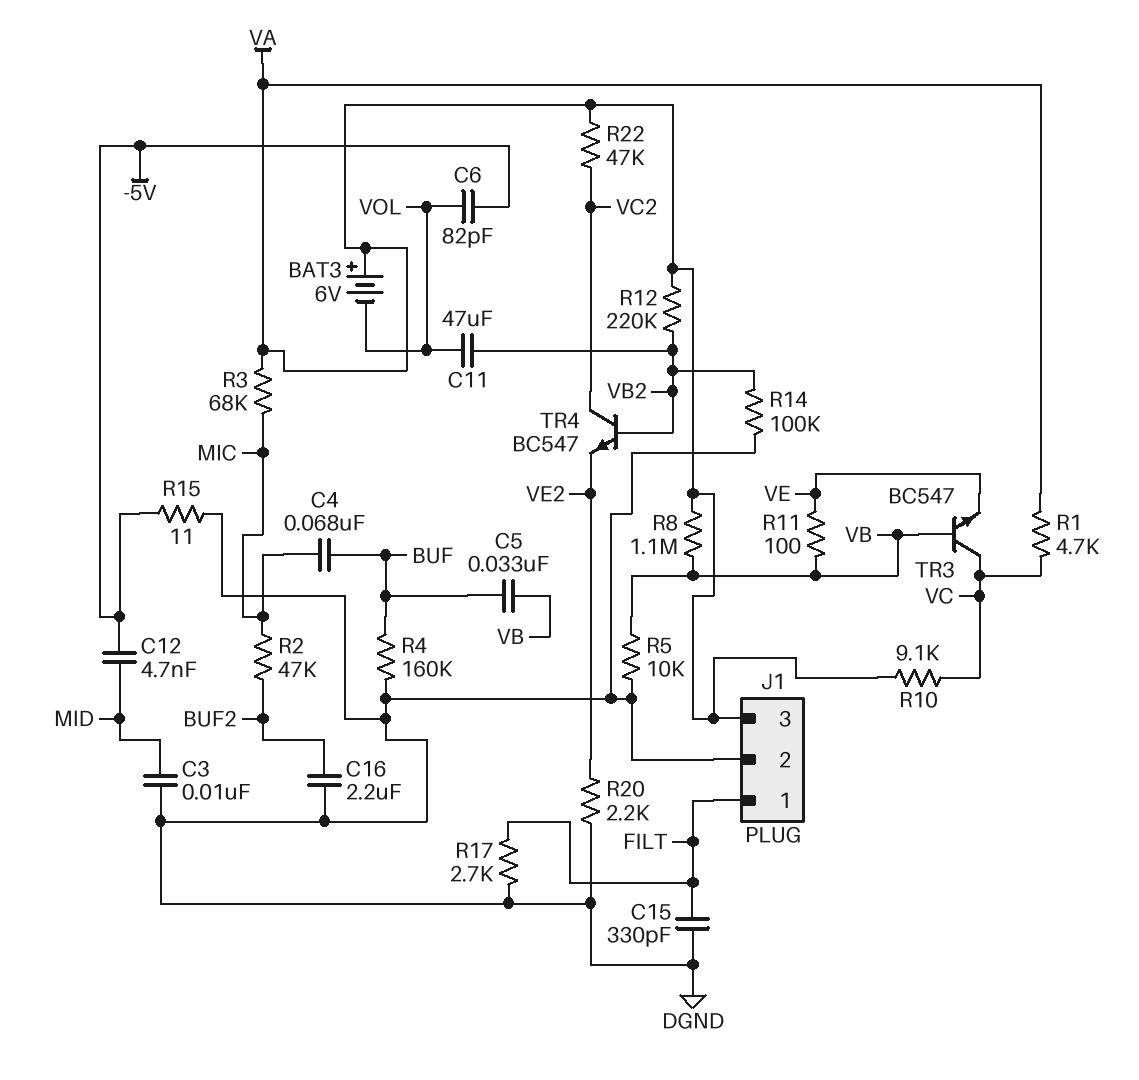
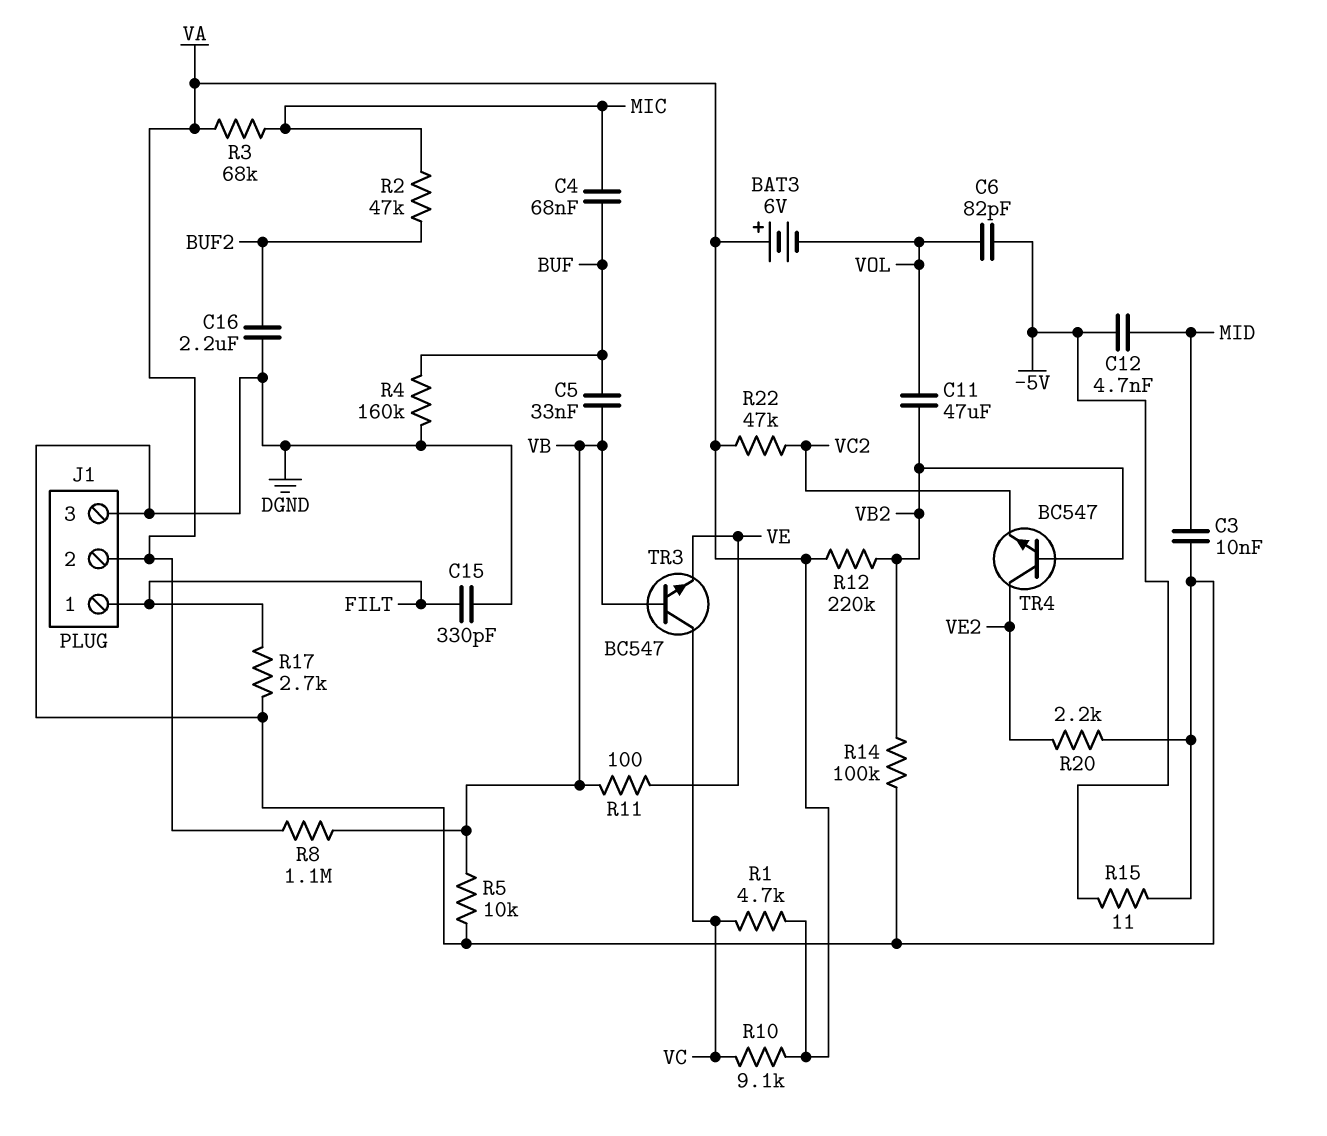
J1 pin 2: DGND -> VA
J1 pin 3: VA -> DGND
TR4: NPN BC547 (B VB2, C VC2, E VE2) -> NPN BC547 (B VB2, C VE2, E VC2)

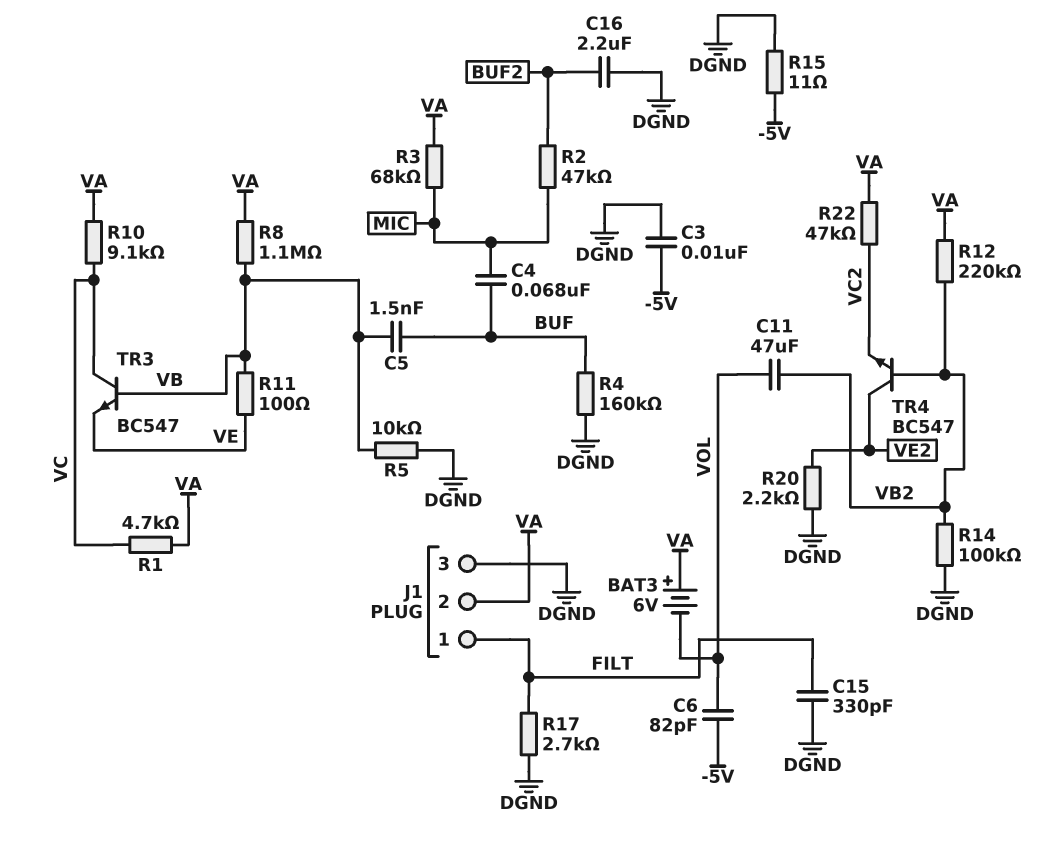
C3: 10nF (DGND, MID) -> 10nF (-5V, DGND)
C5: 33nF (BUF, VB) -> 1.5nF (BUF, VB)
C12: 4.7nF (-5V, MID) -> none

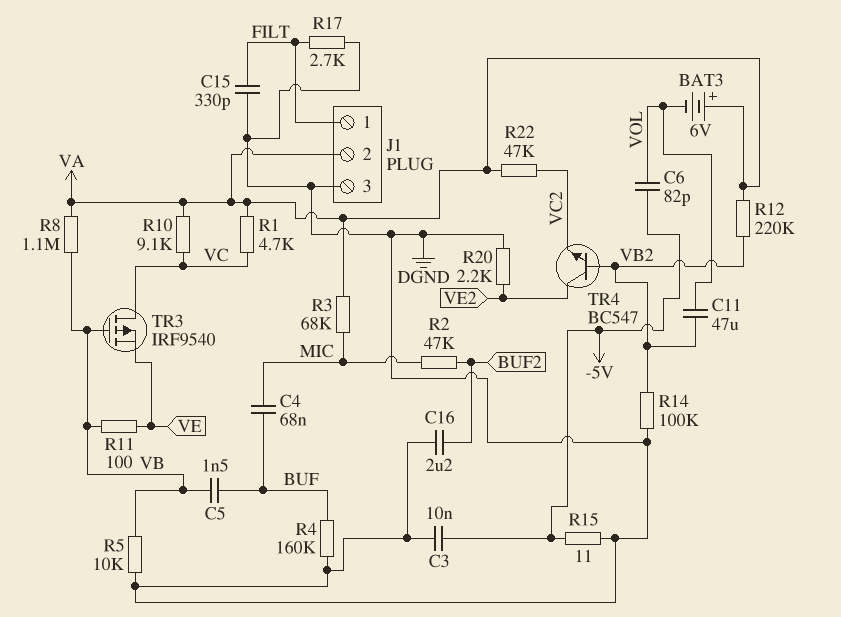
TR3: NPN BC547 (B VB, C VC, E VE) -> PMOS IRF9540 (G VB, D VC, S VE)

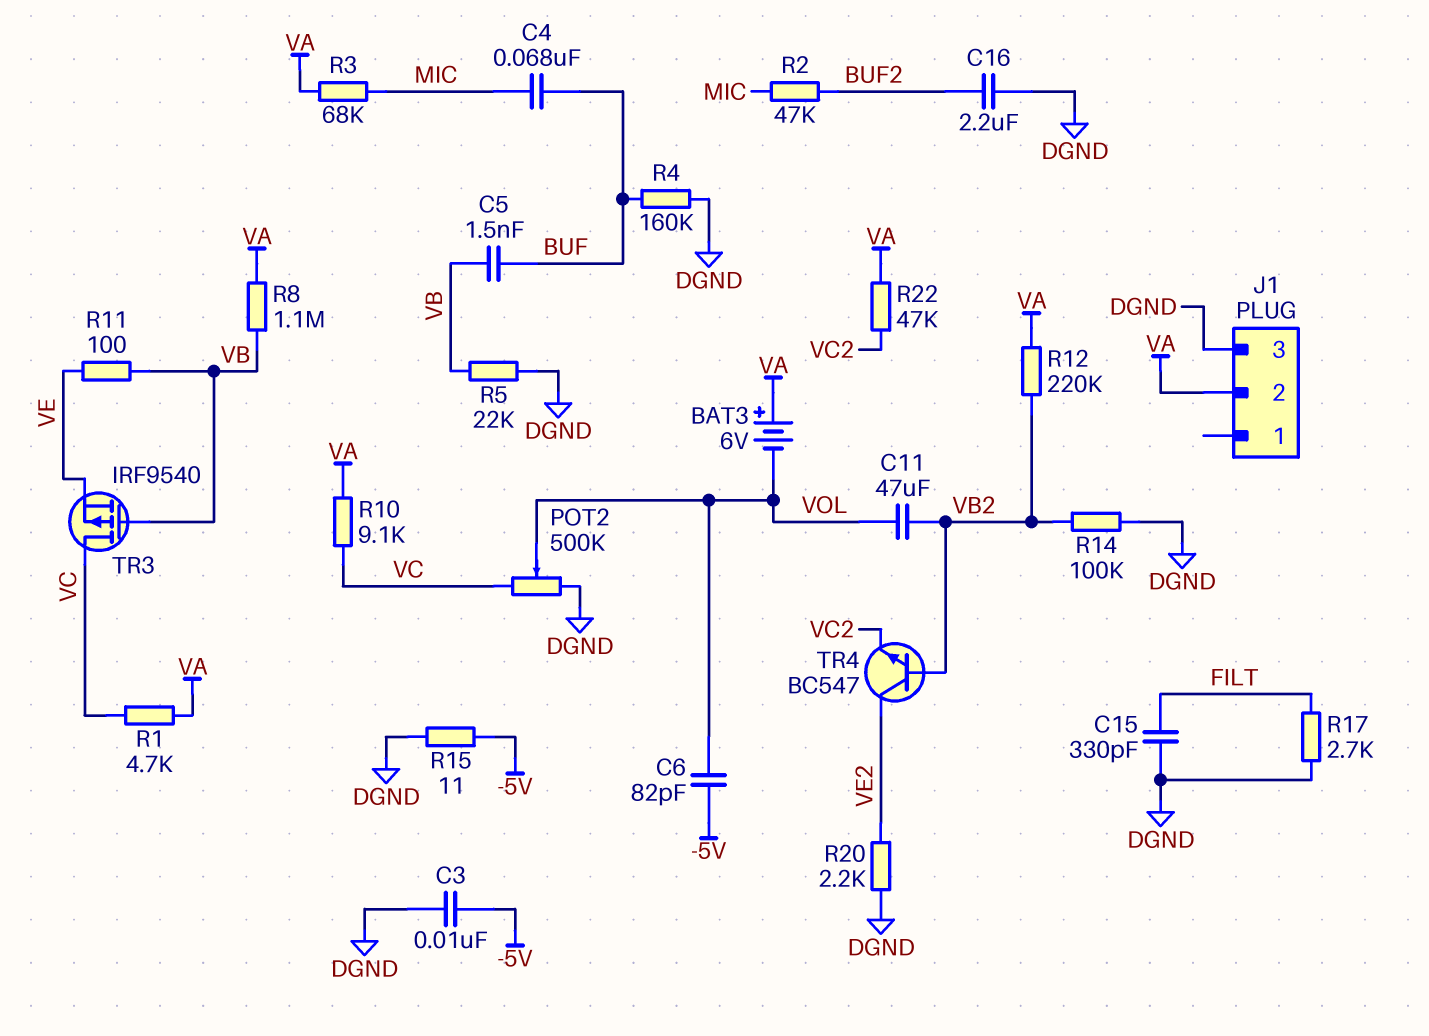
J1 pin 1: FILT -> none
POT2: none -> 500k (DGND, VC, wiper VOL)
R5: 10k (DGND, VB) -> 22k (DGND, VB)

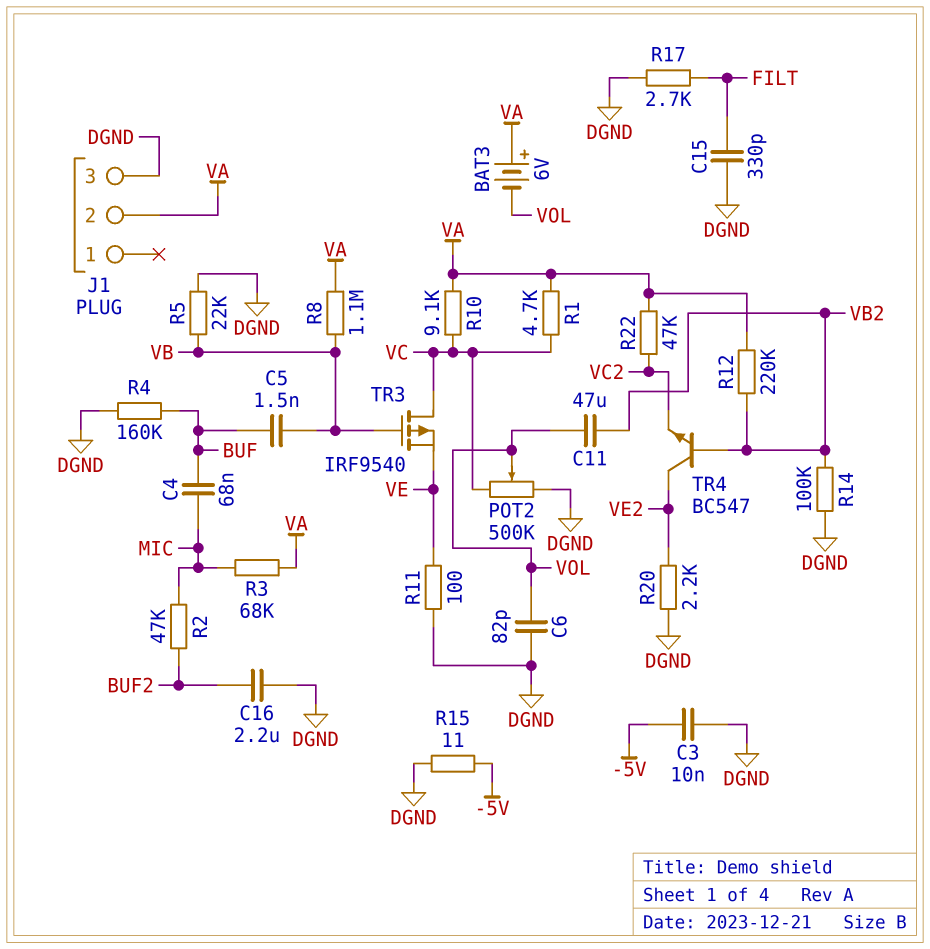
C6: 82pF (-5V, VOL) -> 82pF (DGND, VOL)
R11: 100 (VB, VE) -> 100 (DGND, VE)

